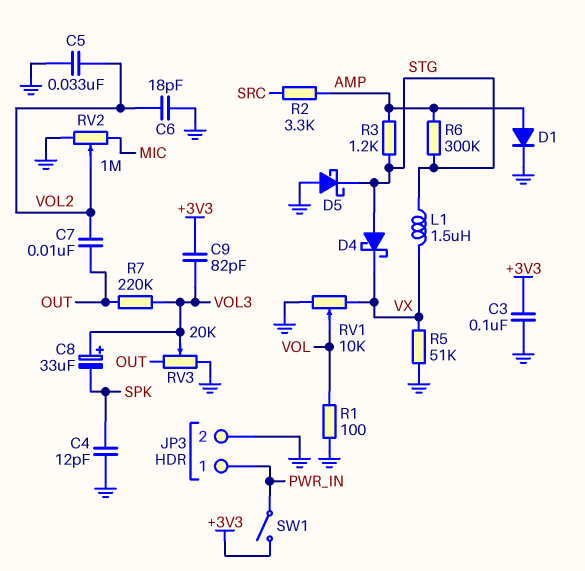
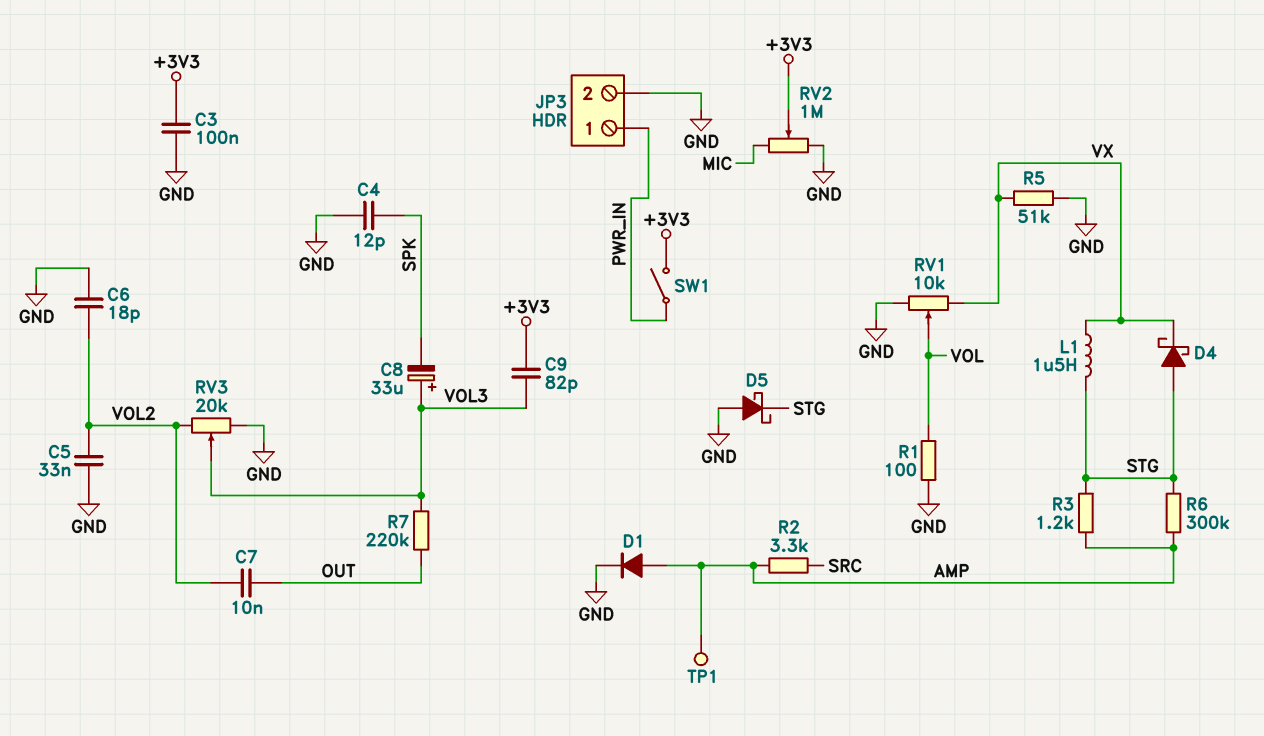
RV2: 1M (GND, MIC, wiper VOL2) -> 1M (GND, MIC, wiper +3V3)
RV3: 20k (GND, OUT, wiper VOL3) -> 20k (GND, VOL2, wiper VOL3)
TP1: none -> test point (AMP)

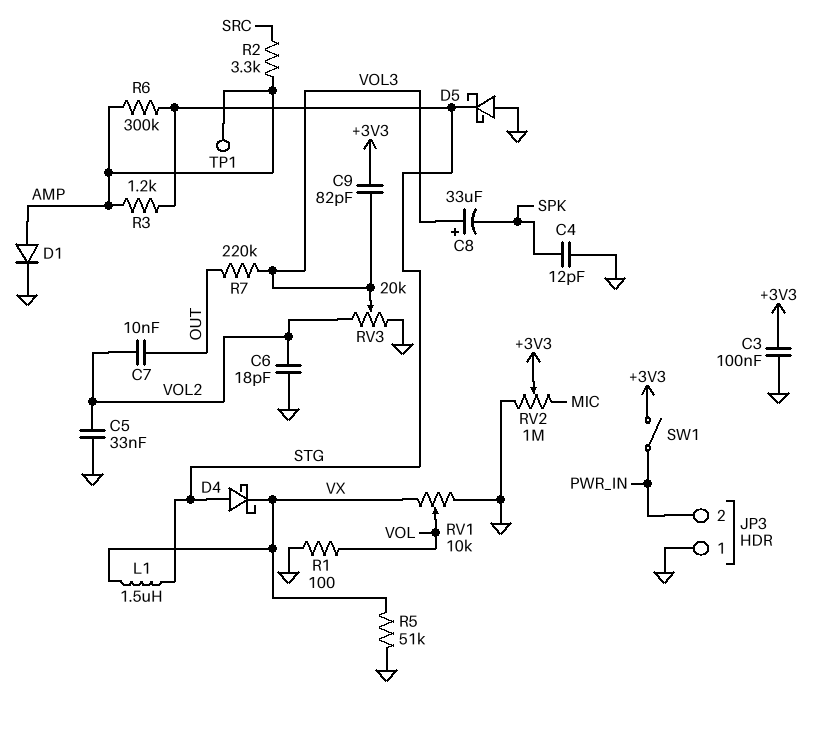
JP3 pin 1: PWR_IN -> GND
JP3 pin 2: GND -> PWR_IN

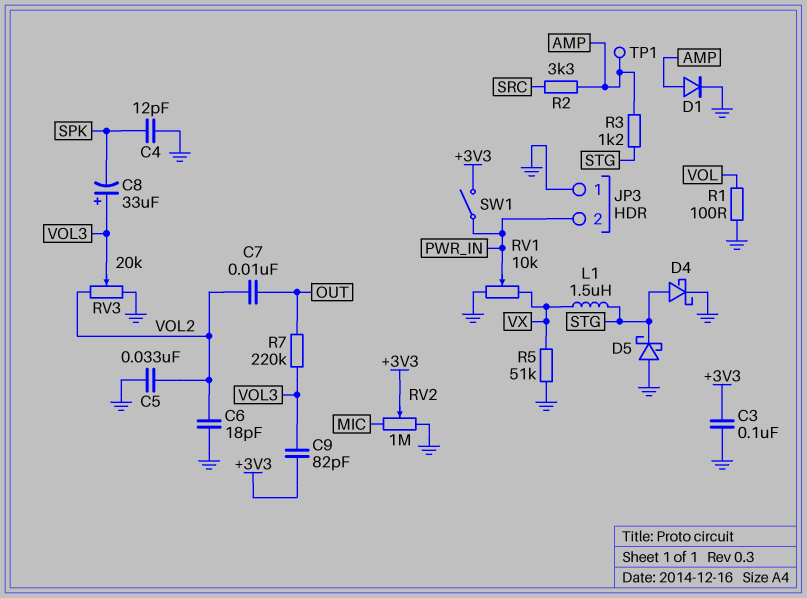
D4: schottky (A STG, K VX) -> schottky (A STG, K GND)
R6: 300k (AMP, STG) -> none
RV1: 10k (GND, VX, wiper VOL) -> 10k (GND, VX, wiper PWR_IN)

